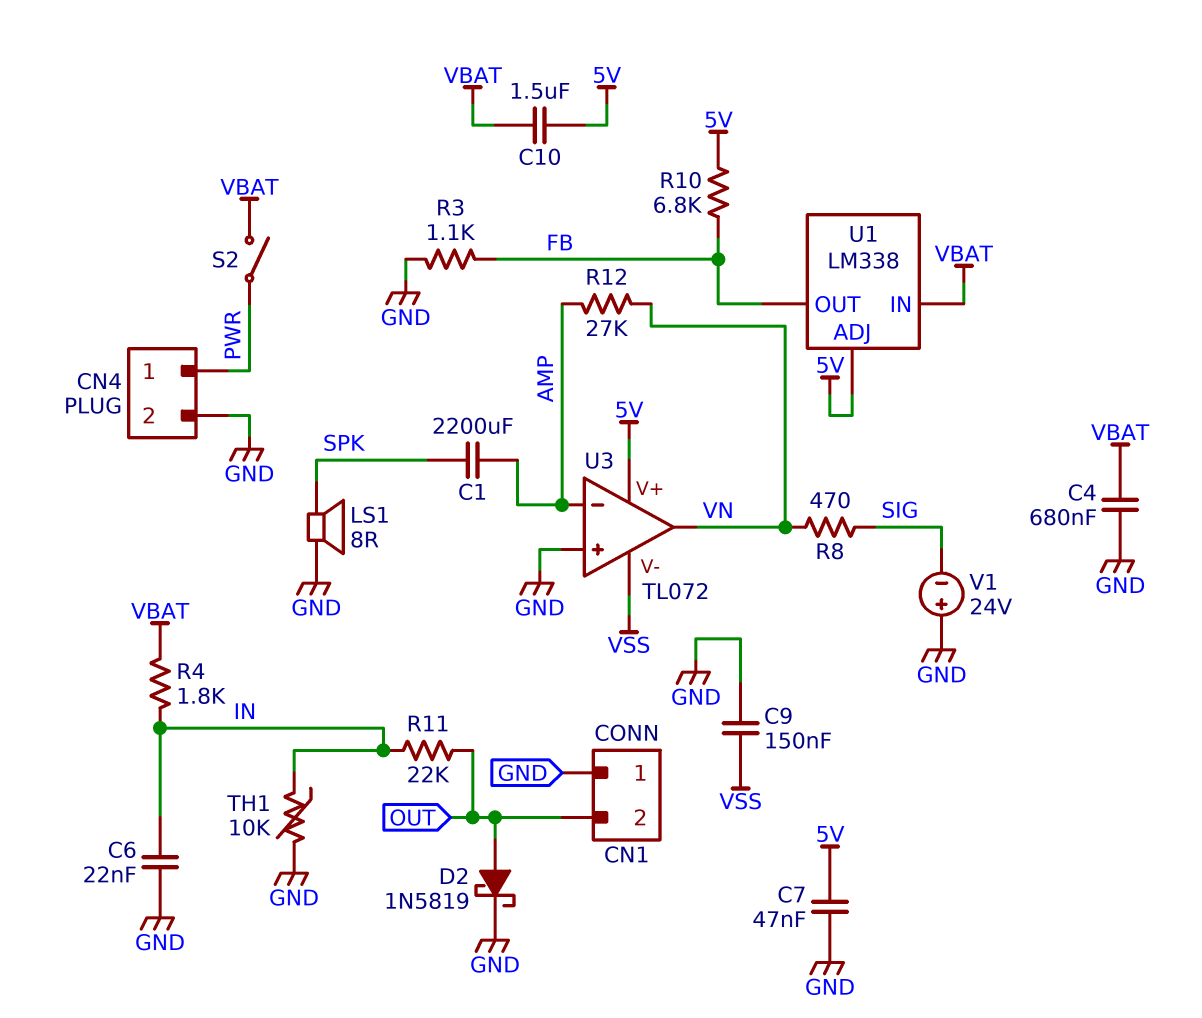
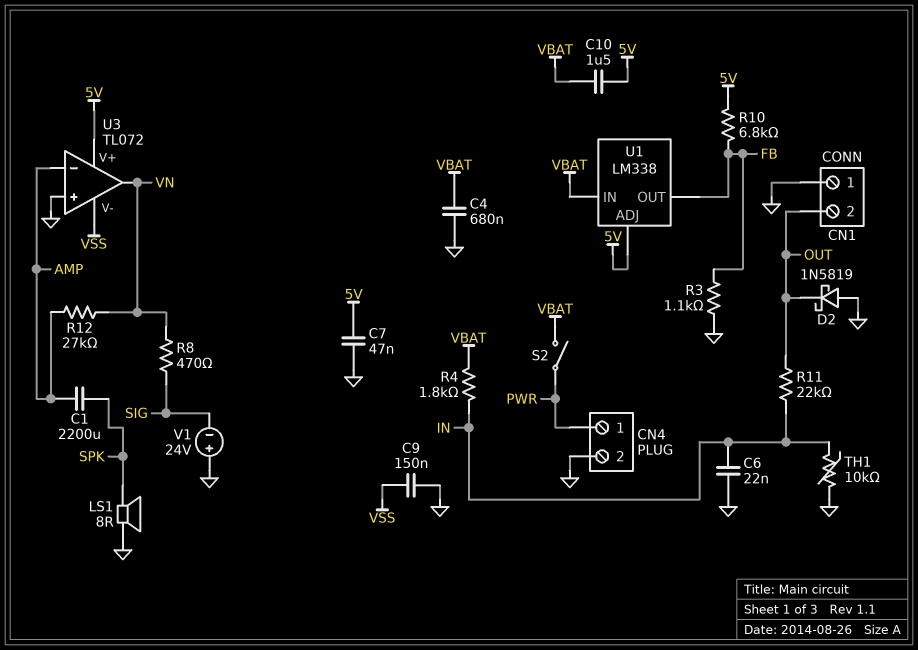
D2: schottky 1N5819 (A OUT, K GND) -> schottky 1N5819 (A GND, K OUT)

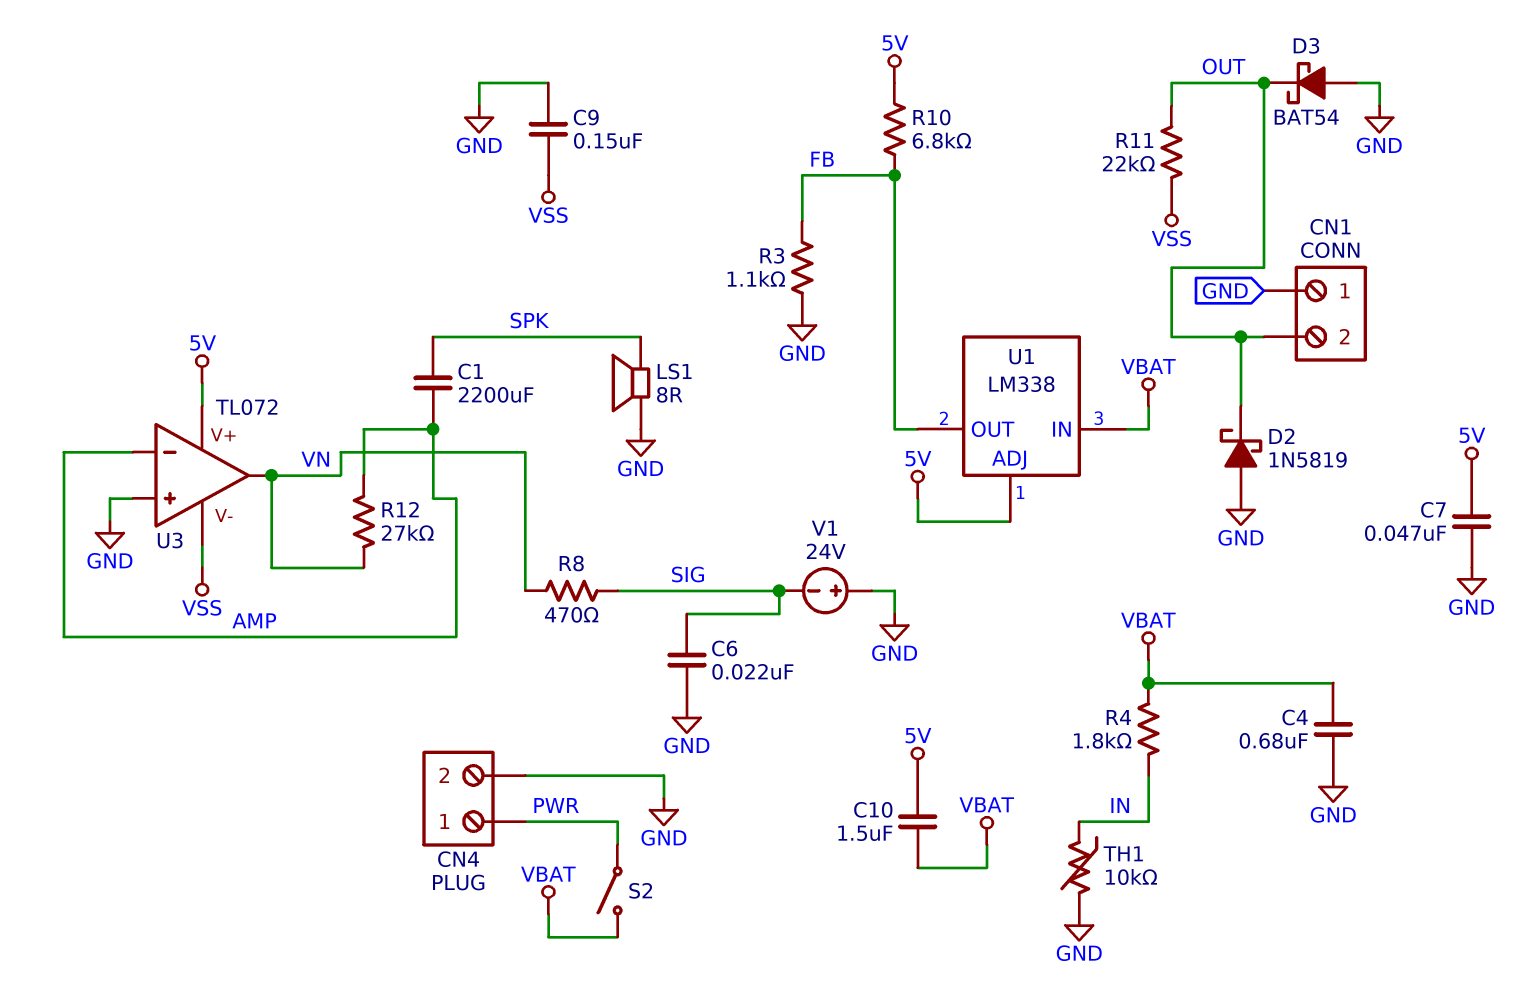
C6: 22nF (GND, IN) -> 22nF (GND, SIG)
D3: none -> schottky BAT54 (A GND, K OUT)
R11: 22k (IN, OUT) -> 22k (OUT, VSS)

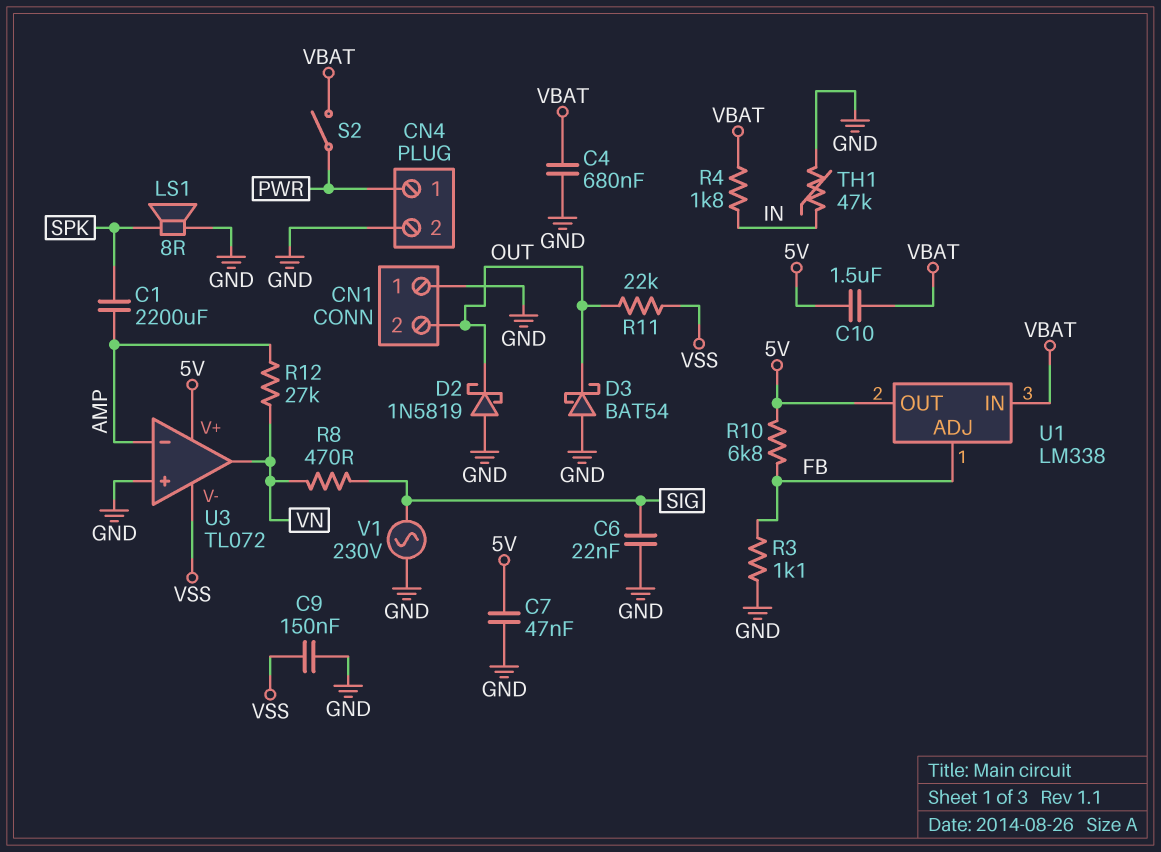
TH1: 10k (GND, IN) -> 47k (GND, IN)
U1 pin ADJ: 5V -> FB
U1 pin OUT: FB -> 5V
V1: 24V (plus GND, minus SIG) -> AC 230V (GND, SIG)

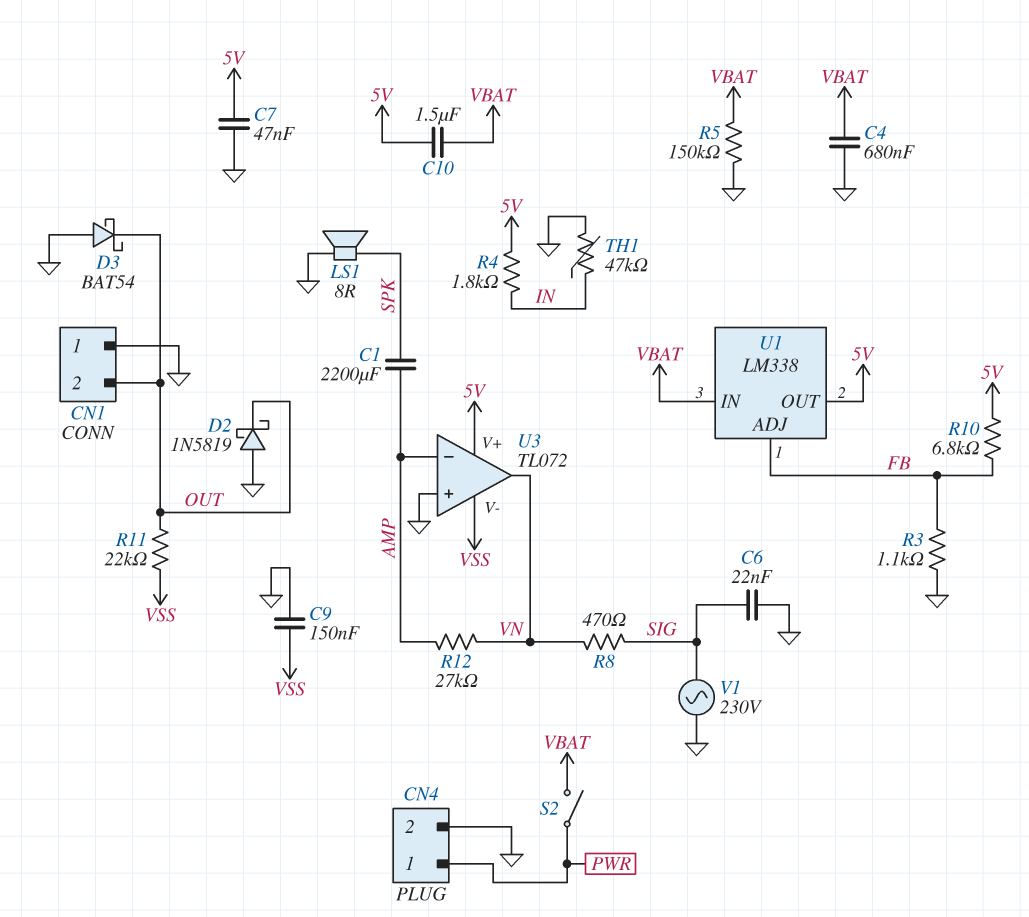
R4: 1.8k (IN, VBAT) -> 1.8k (5V, IN)
R5: none -> 150k (GND, VBAT)

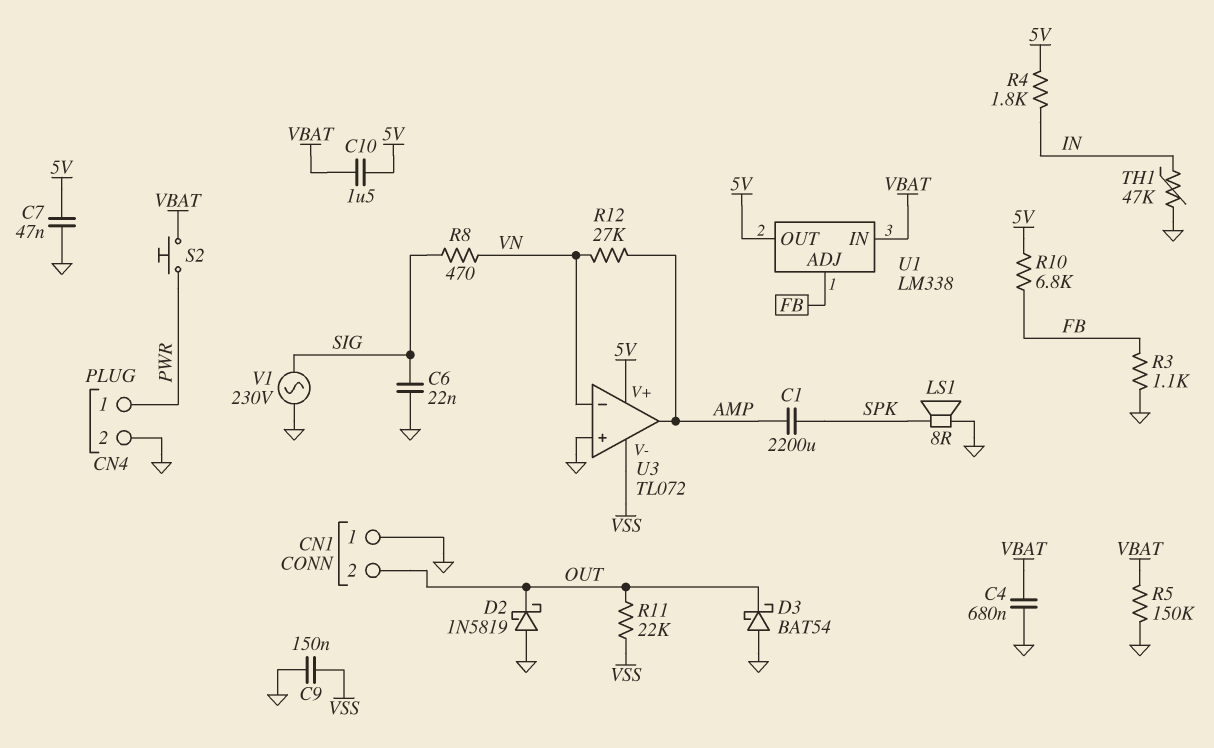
S2: switch (PWR, VBAT) -> button (PWR, VBAT)
U3 pin in-: AMP -> VN
U3 pin out: VN -> AMP

